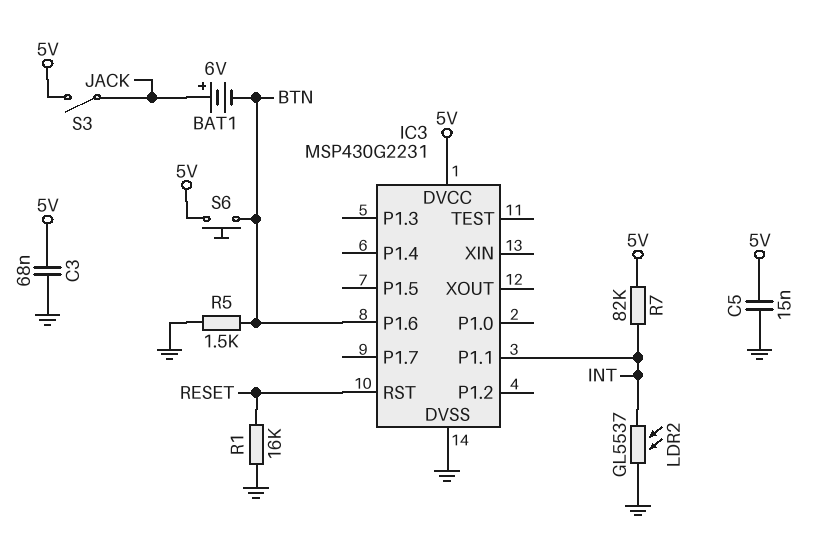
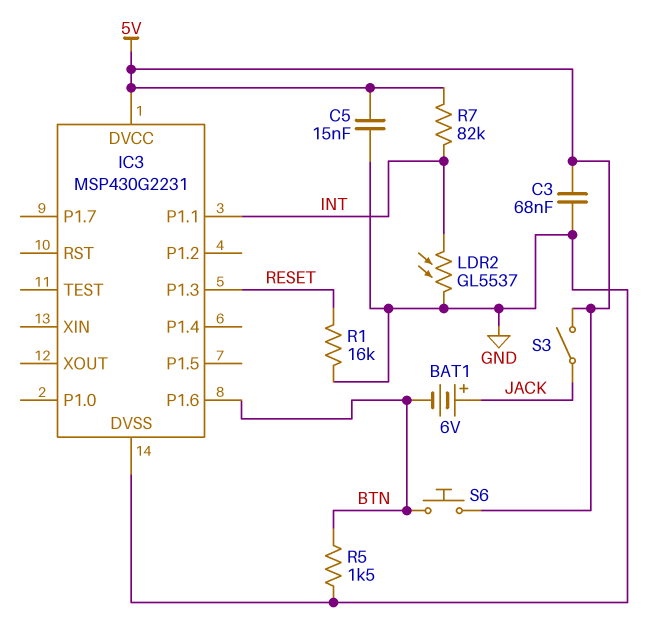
IC3 pin P1.3: none -> RESET
IC3 pin RST: RESET -> none

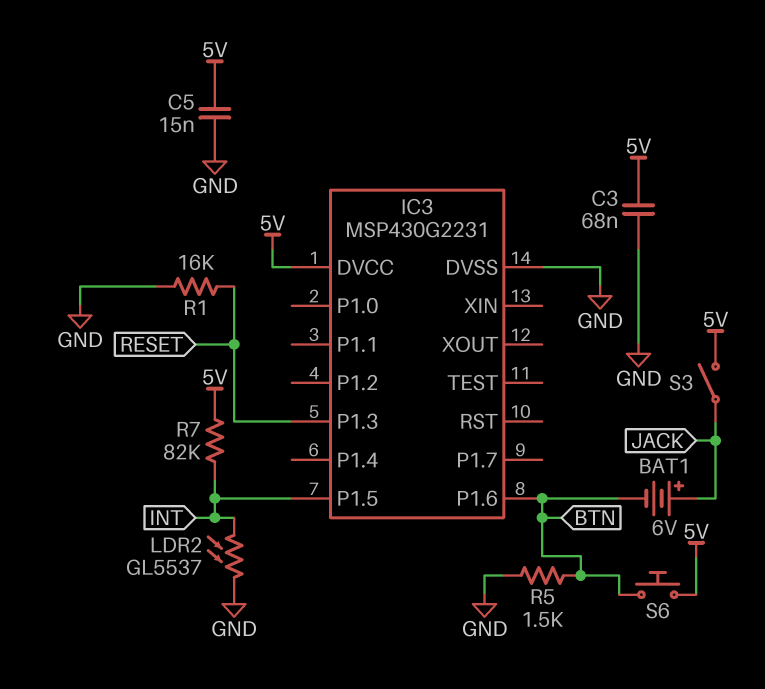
IC3 pin P1.1: INT -> none
IC3 pin P1.5: none -> INT

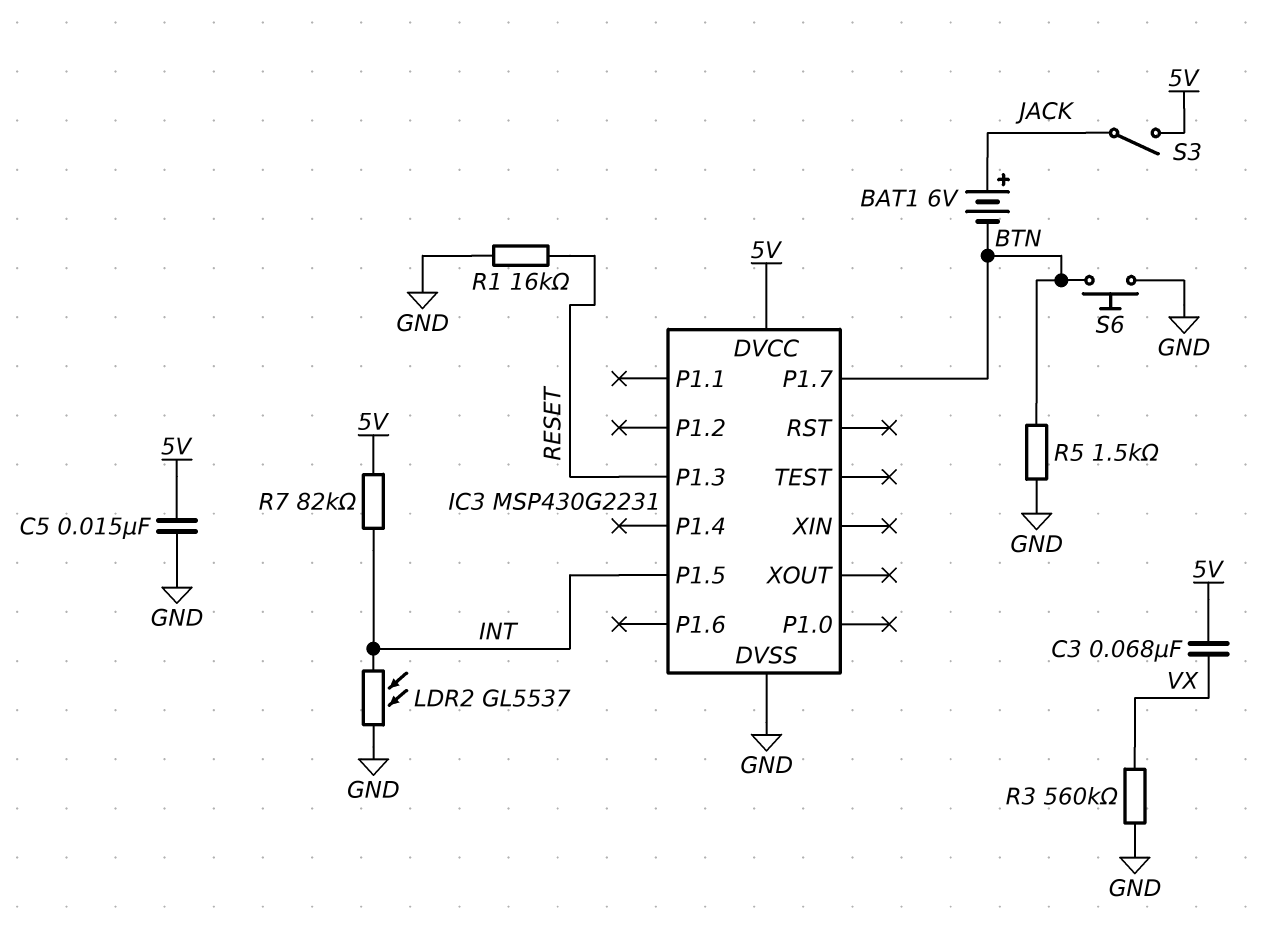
C3: 68nF (5V, GND) -> 68nF (5V, VX)
IC3 pin P1.6: BTN -> none
IC3 pin P1.7: none -> BTN
R3: none -> 560k (GND, VX)
S6: button (5V, BTN) -> button (BTN, GND)

